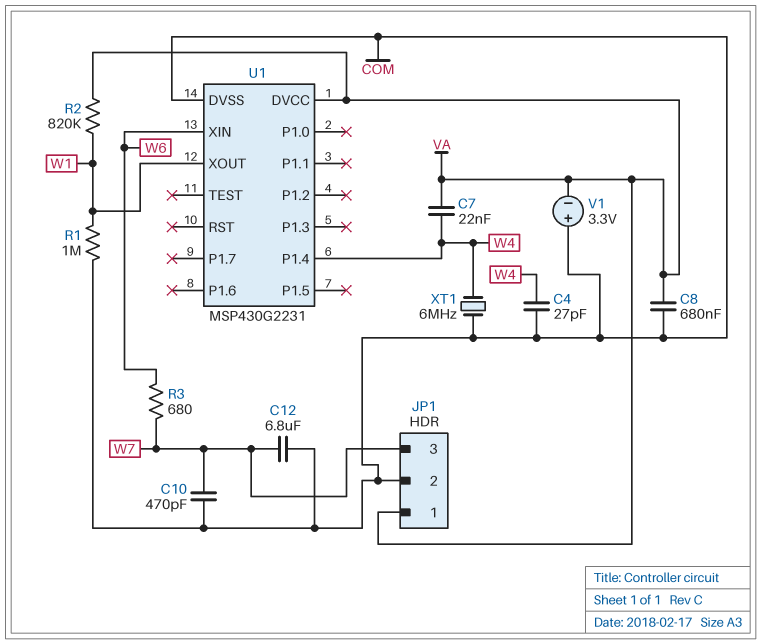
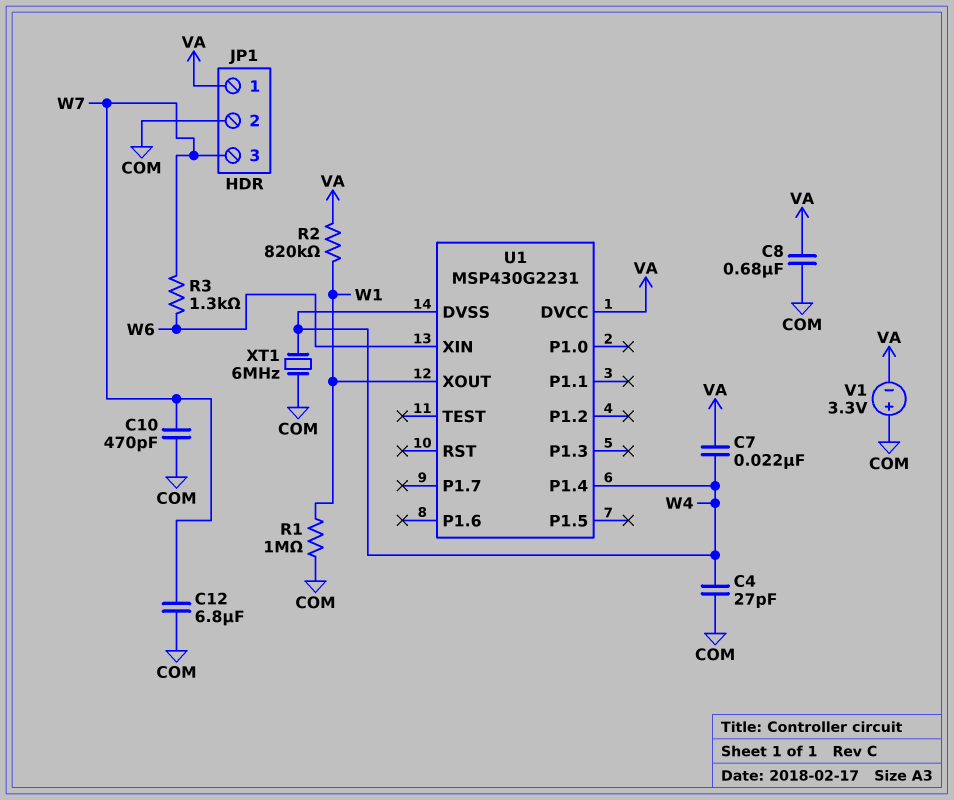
R3: 680 (W6, W7) -> 1.3k (W6, W7)
U1 pin DVSS: COM -> W4

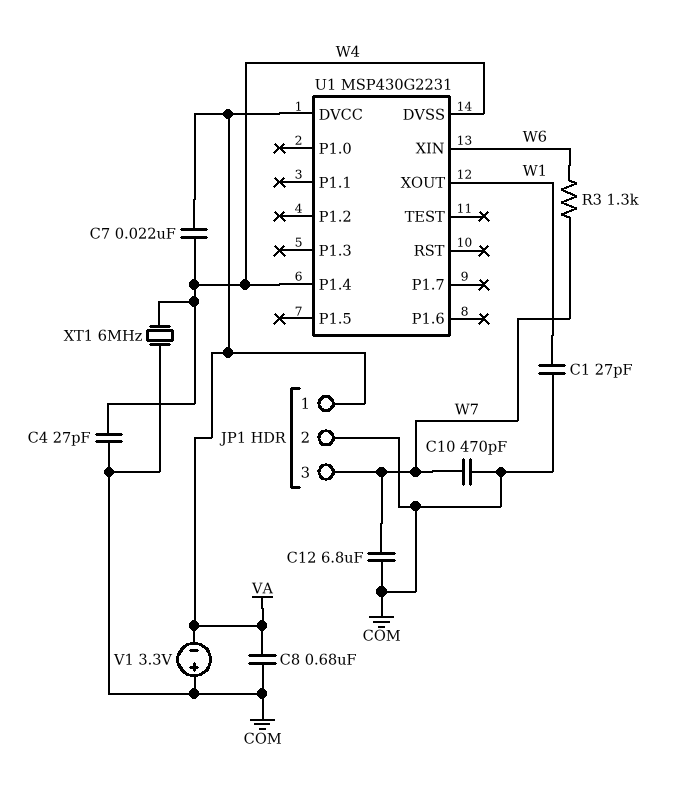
C1: none -> 27pF (COM, W1)
R1: 1M (COM, W1) -> none
R2: 820k (VA, W1) -> none

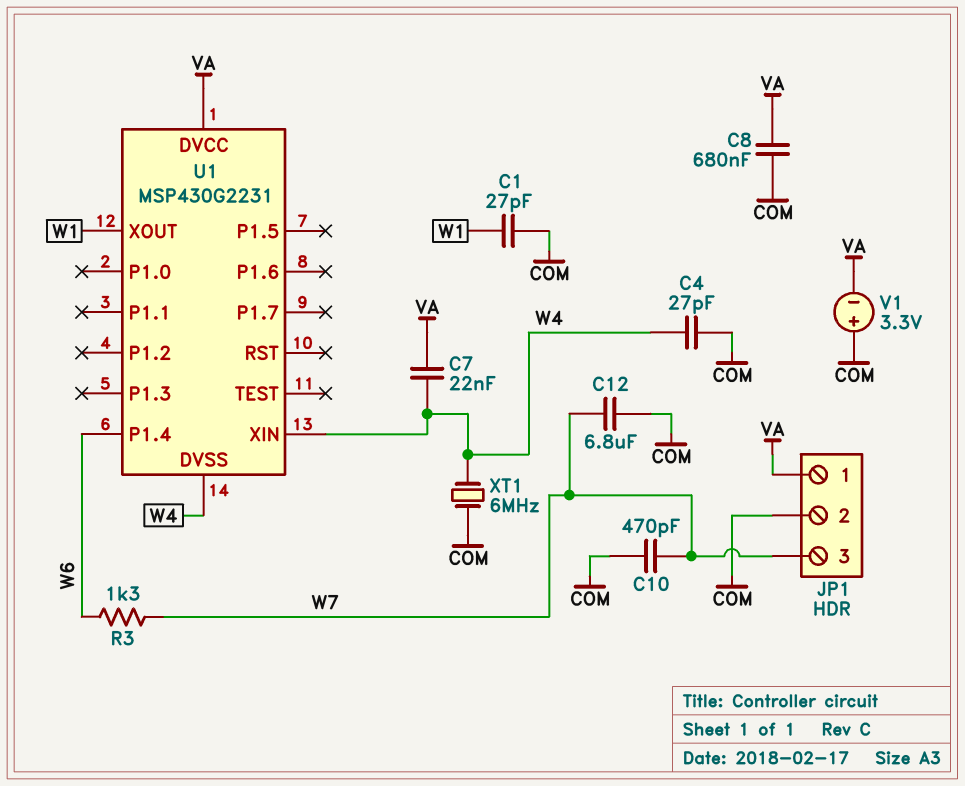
U1 pin P1.4: W4 -> W6
U1 pin XIN: W6 -> W4

